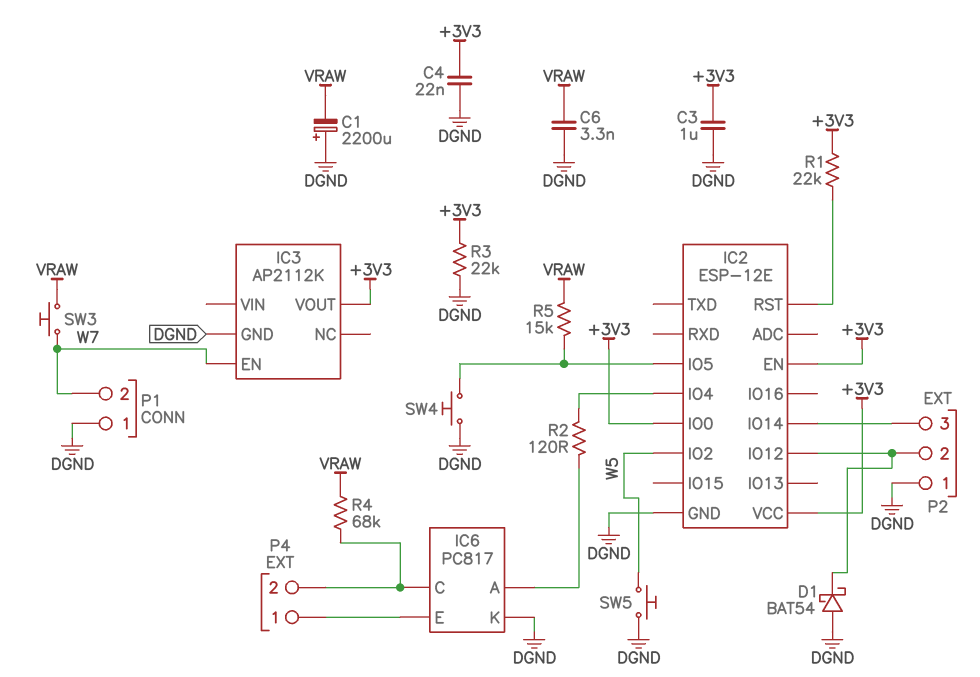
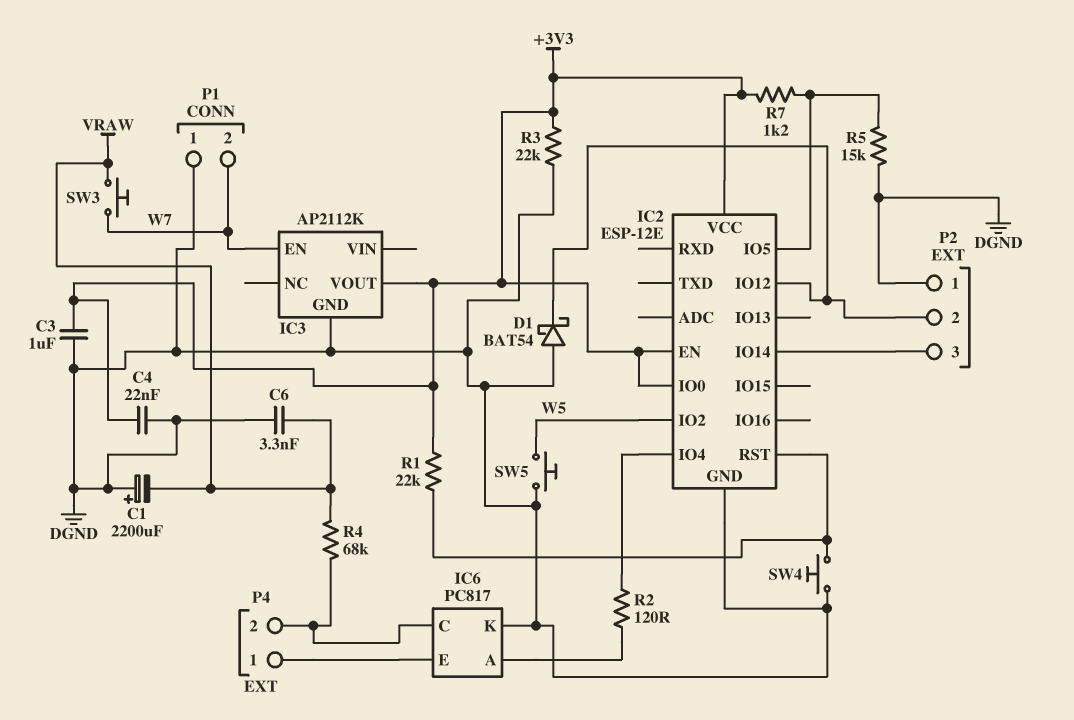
R5: 15k (IC2/IO5, VRAW) -> 15k (DGND, IC2/IO5)
R7: none -> 1.2k (+3V3, IC2/IO5)
SW4: button (DGND, IC2/IO5) -> button (DGND, IC2/RST)

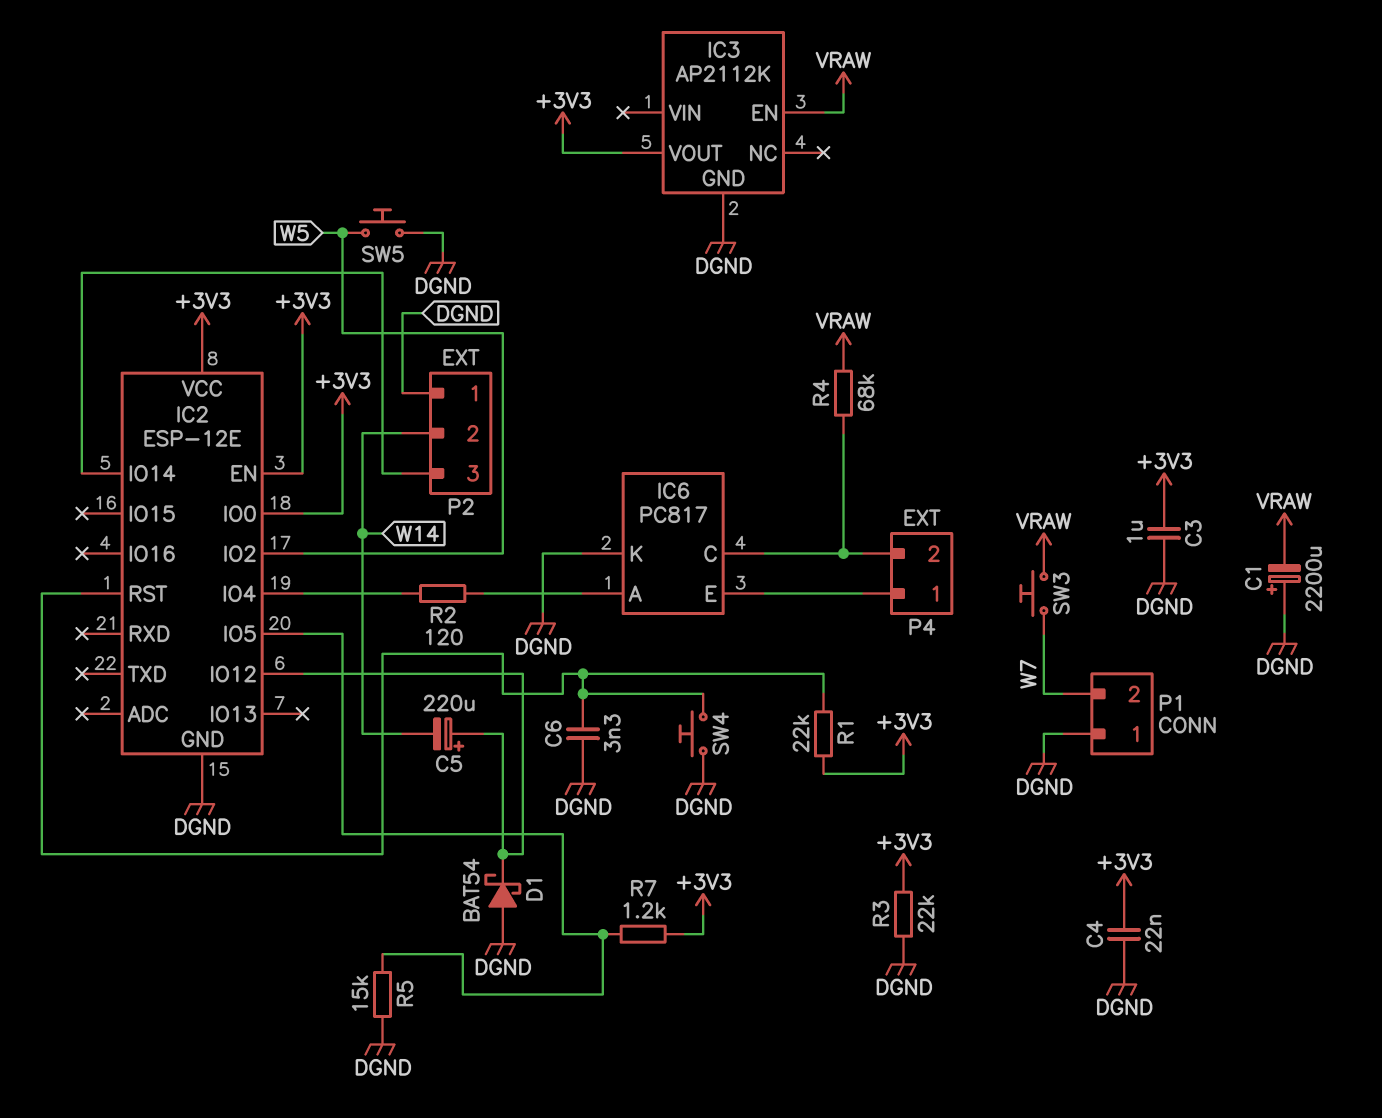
C5: none -> 220uF (plus IC2/IO12, minus W14)
C6: 3.3nF (DGND, VRAW) -> 3.3nF (DGND, IC2/RST)
IC3 pin EN: W7 -> VRAW
P2 pin 2: IC2/IO12 -> W14

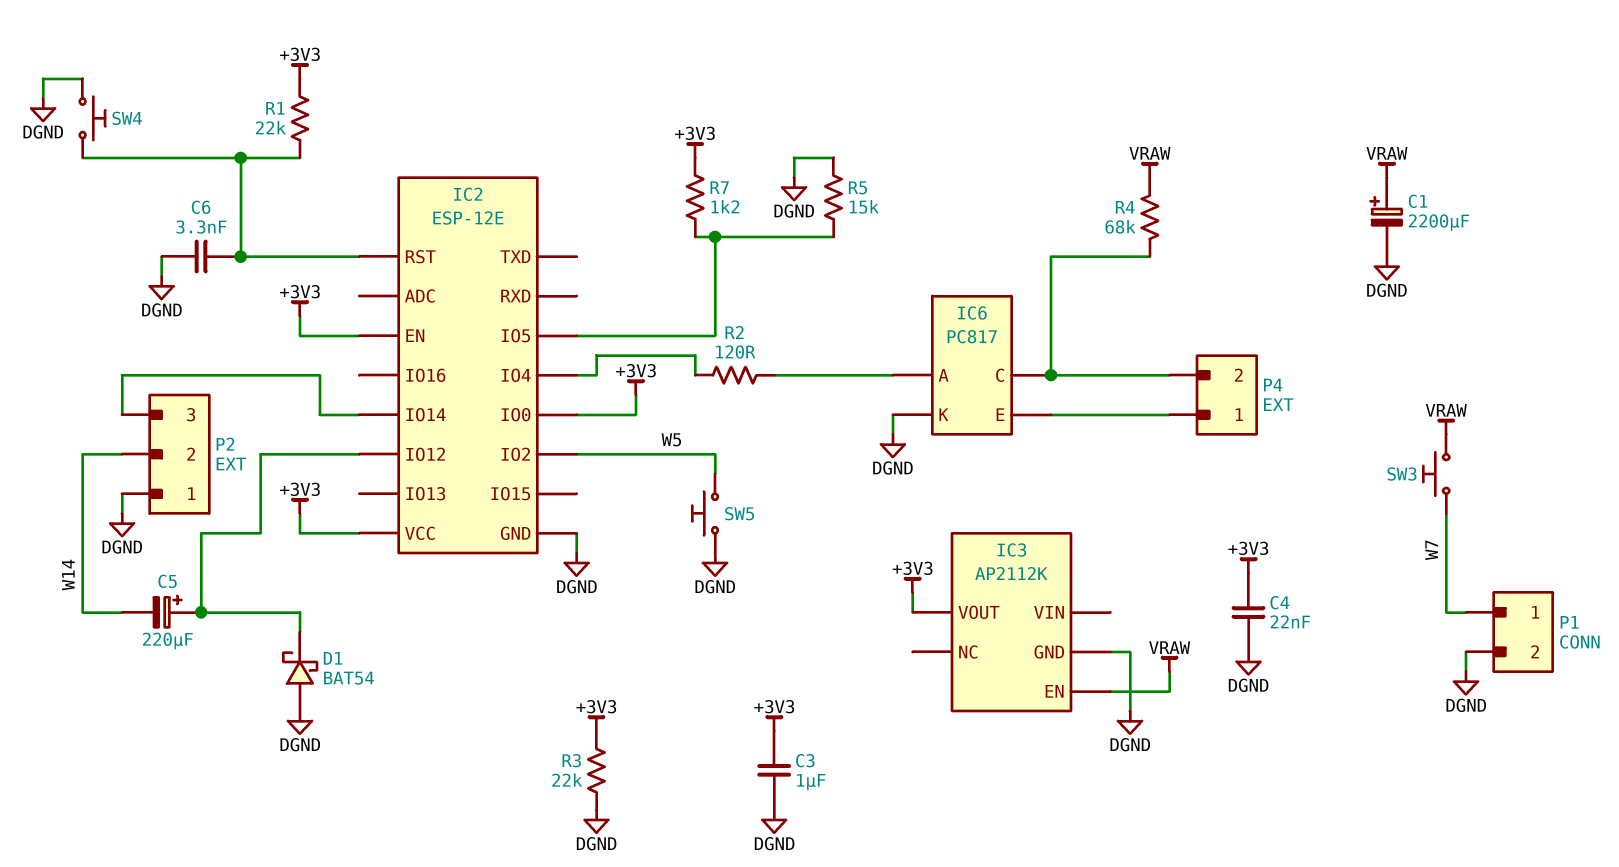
C1: 2200uF (plus DGND, minus VRAW) -> 2200uF (plus VRAW, minus DGND)
P1 pin 1: DGND -> W7
P1 pin 2: W7 -> DGND

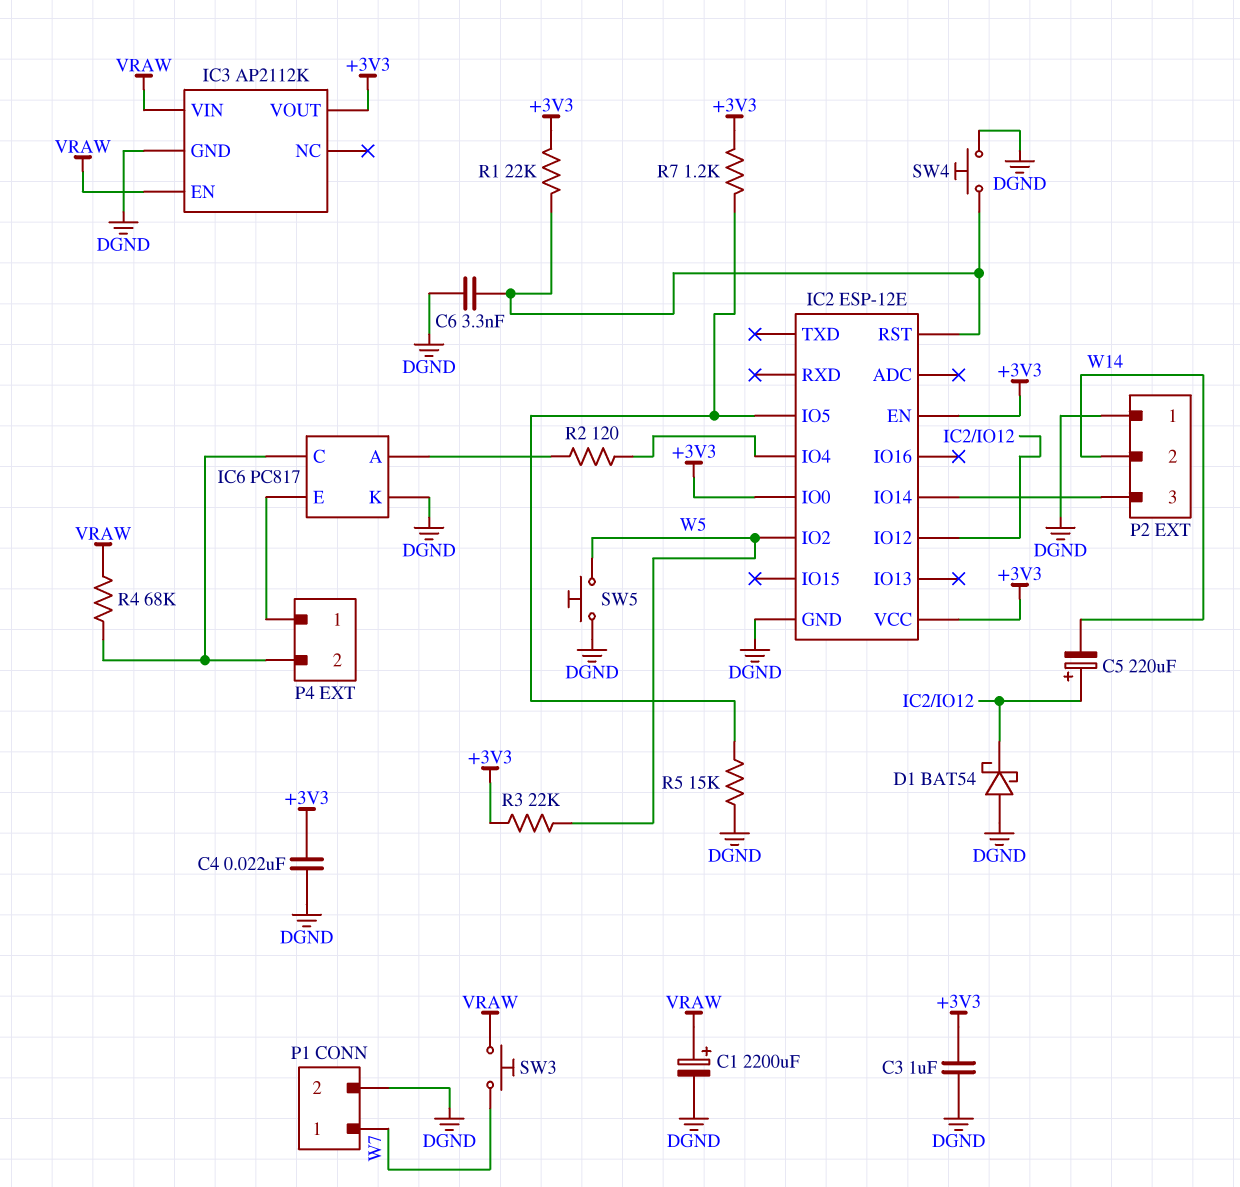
IC3 pin VIN: none -> VRAW
R3: 22k (+3V3, DGND) -> 22k (+3V3, W5)

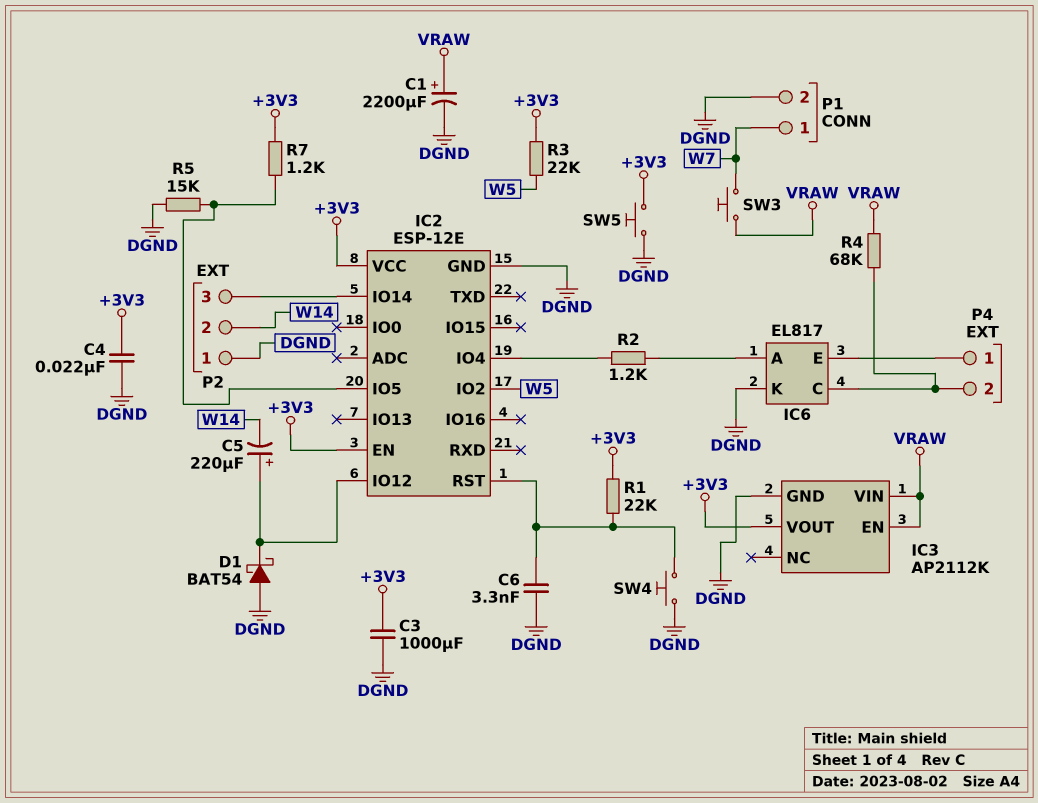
C3: 1uF (+3V3, DGND) -> 1000uF (+3V3, DGND)
IC2 pin IO0: +3V3 -> none
IC6: PC817 -> EL817
R2: 120 (IC2/IO4, IC6/A) -> 1.2k (IC2/IO4, IC6/A)
SW5: button (DGND, W5) -> button (+3V3, DGND)

